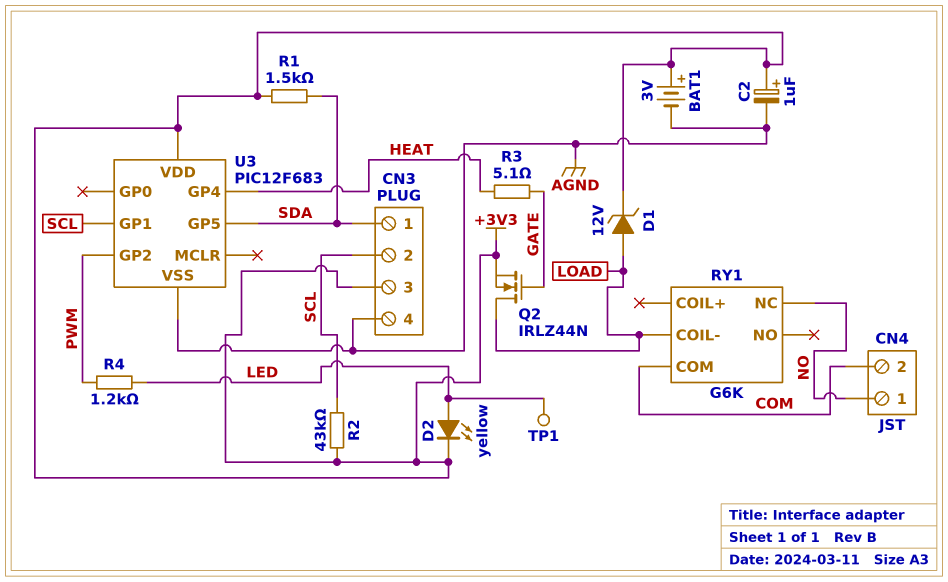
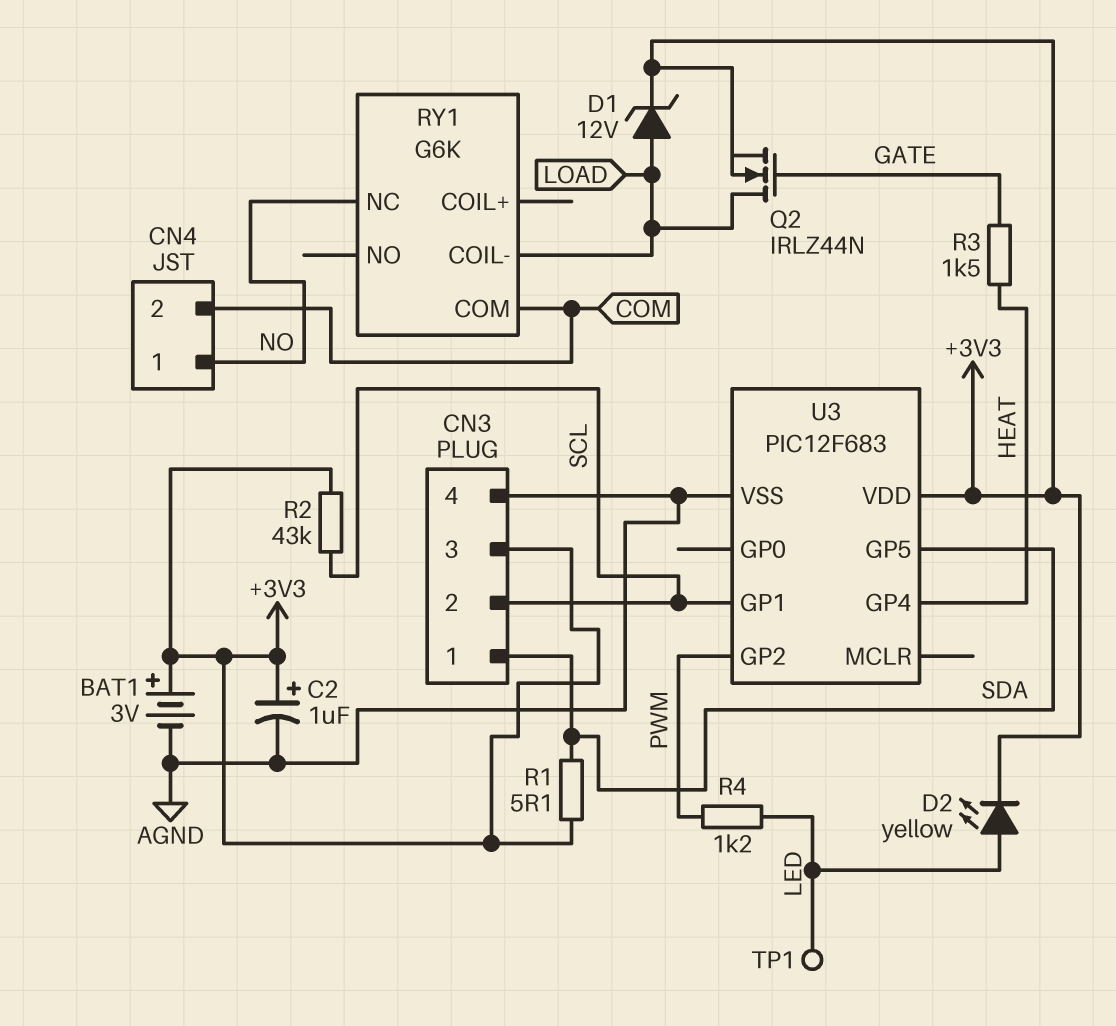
R1: 1.5k (+3V3, SDA) -> 5.1 (+3V3, SDA)
R3: 5.1 (GATE, HEAT) -> 1.5k (GATE, HEAT)

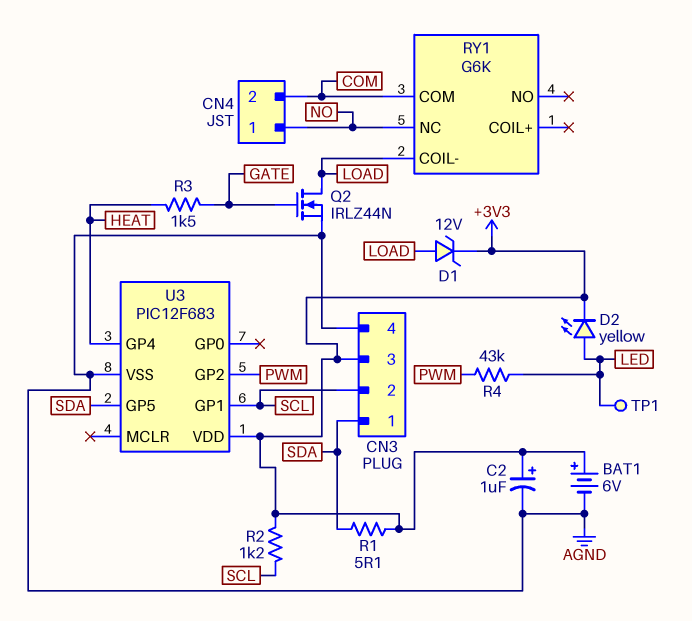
BAT1: 3V (plus +3V3, minus AGND) -> 6V (plus +3V3, minus AGND)
Q2: NMOS IRLZ44N (G GATE, D LOAD, S +3V3) -> NMOS IRLZ44N (G GATE, D LOAD, S AGND)
R2: 43k (+3V3, SCL) -> 1.2k (+3V3, SCL)
R4: 1.2k (LED, PWM) -> 43k (LED, PWM)

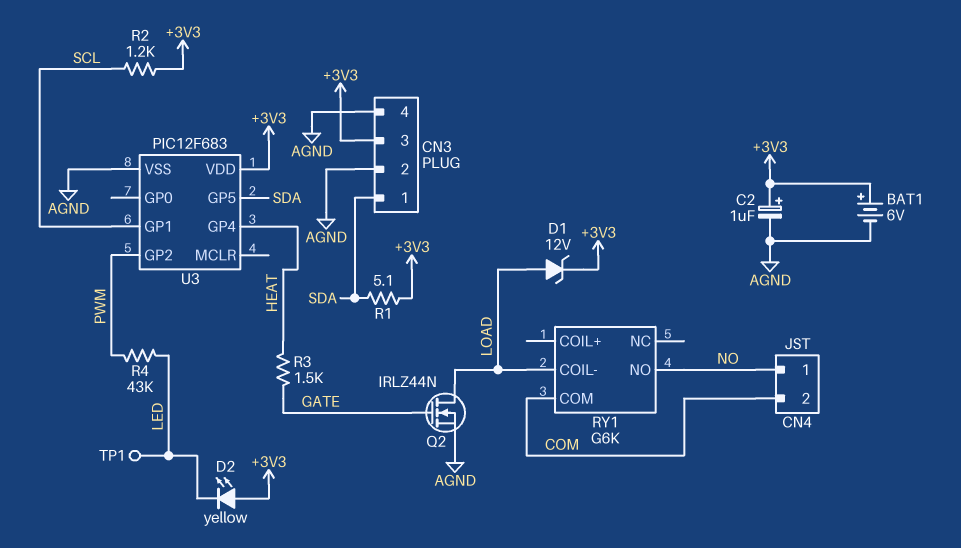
CN3 pin 2: SCL -> AGND
D2: LED yellow (A LED, K +3V3) -> LED yellow (A +3V3, K LED)
RY1 pin NC: NO -> none
RY1 pin NO: none -> NO

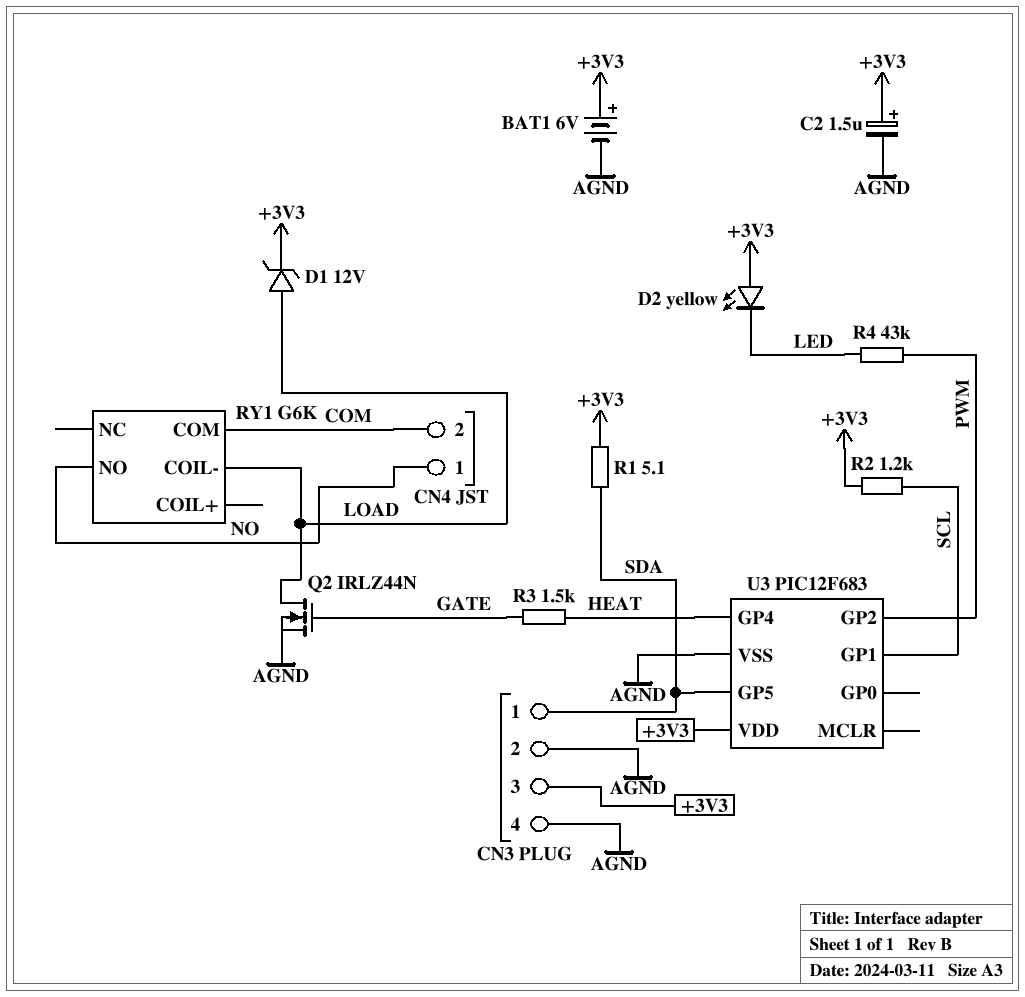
C2: 1uF (plus +3V3, minus AGND) -> 1.5uF (plus +3V3, minus AGND)
TP1: test point (LED) -> none

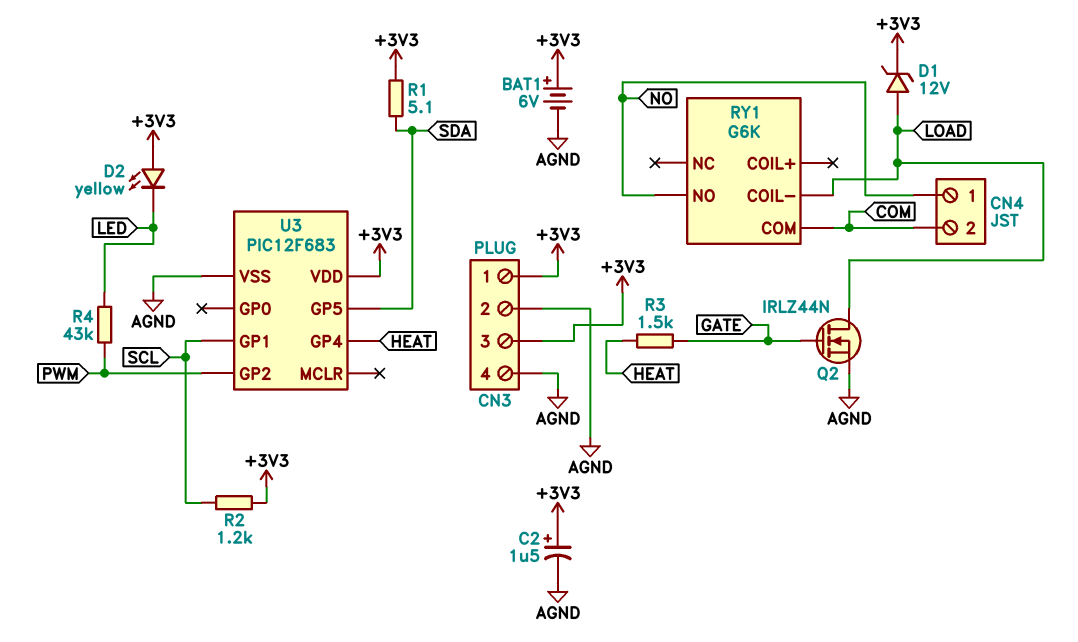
CN3 pin 1: SDA -> +3V3

